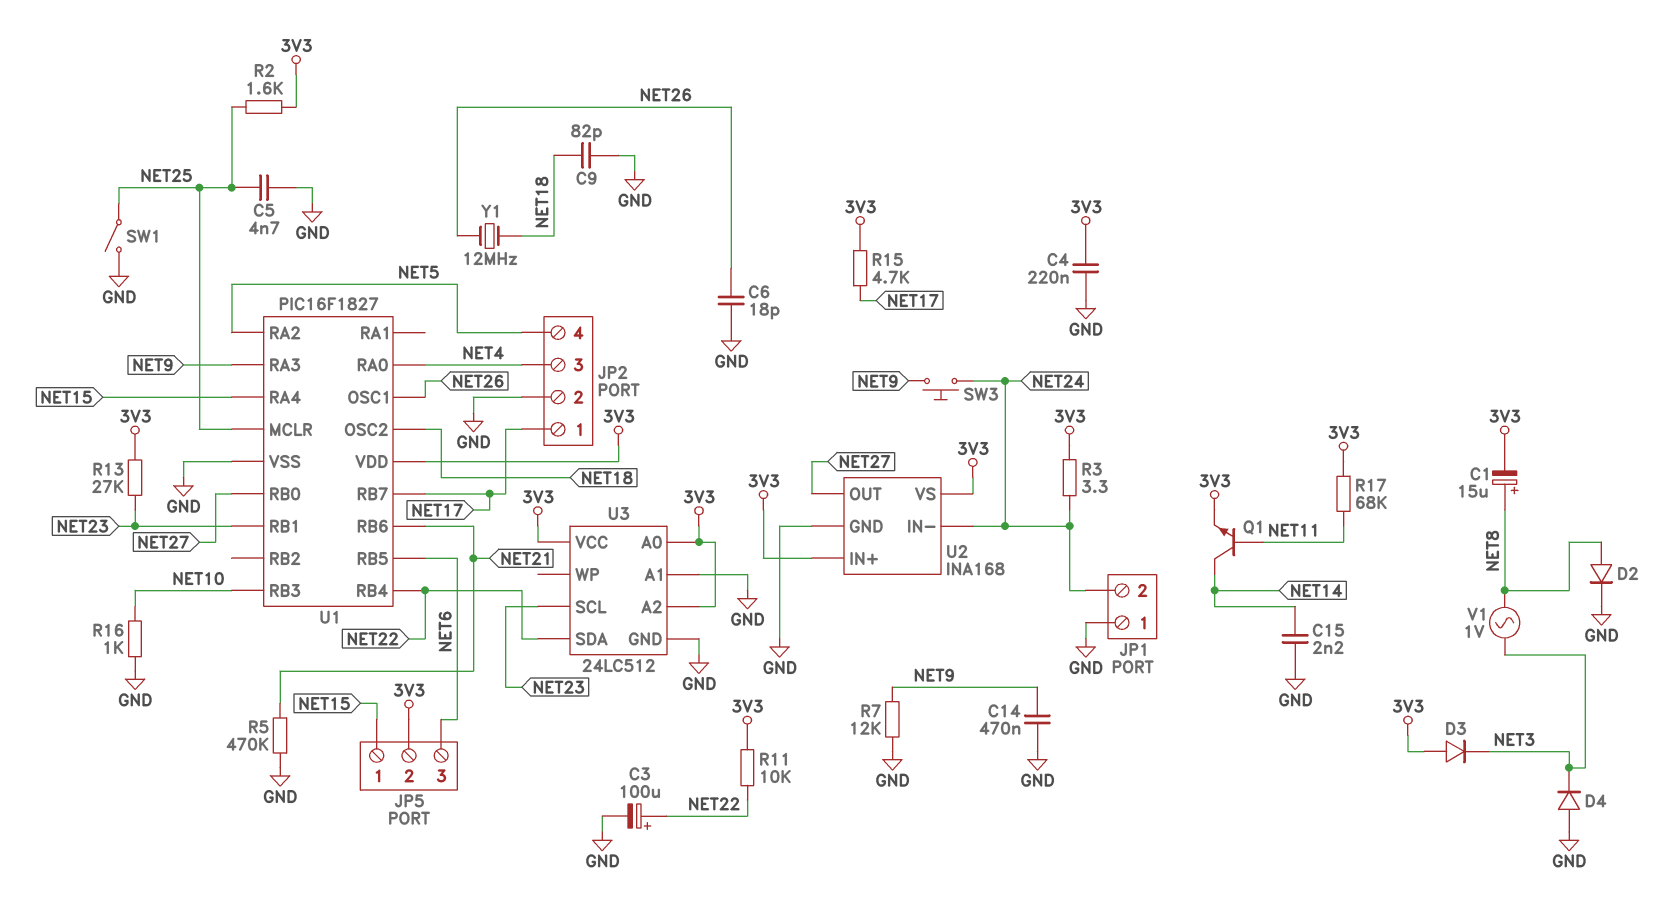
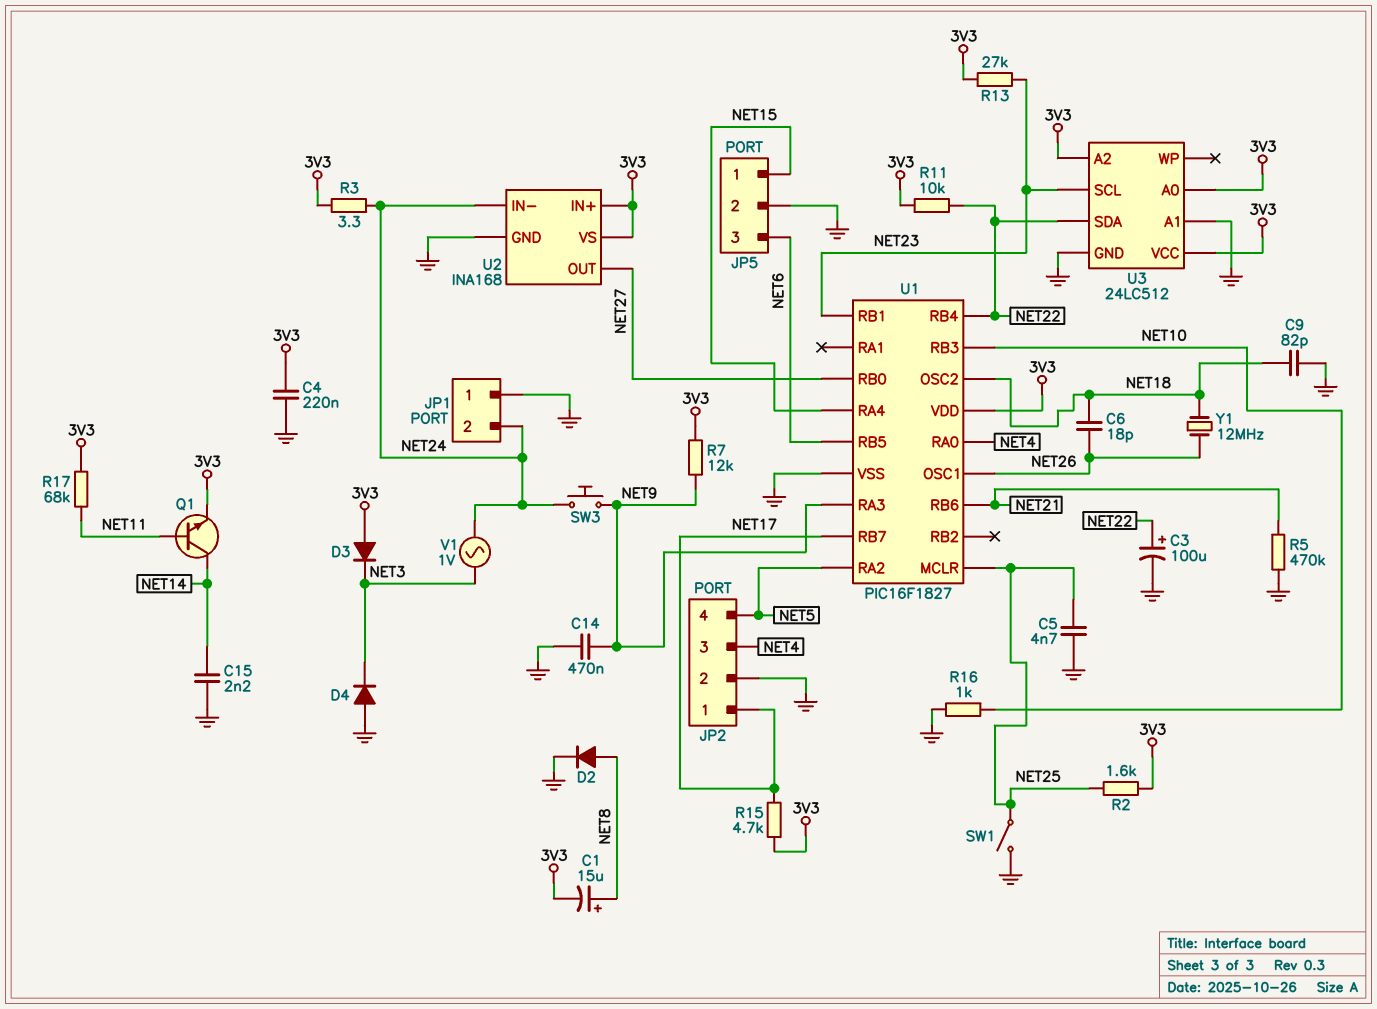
C6: 18pF (GND, NET26) -> 18pF (NET18, NET26)
JP5 pin 2: 3V3 -> GND
R7: 12k (GND, NET9) -> 12k (3V3, NET9)
V1: AC 1V (NET3, NET8) -> AC 1V (NET3, NET24)

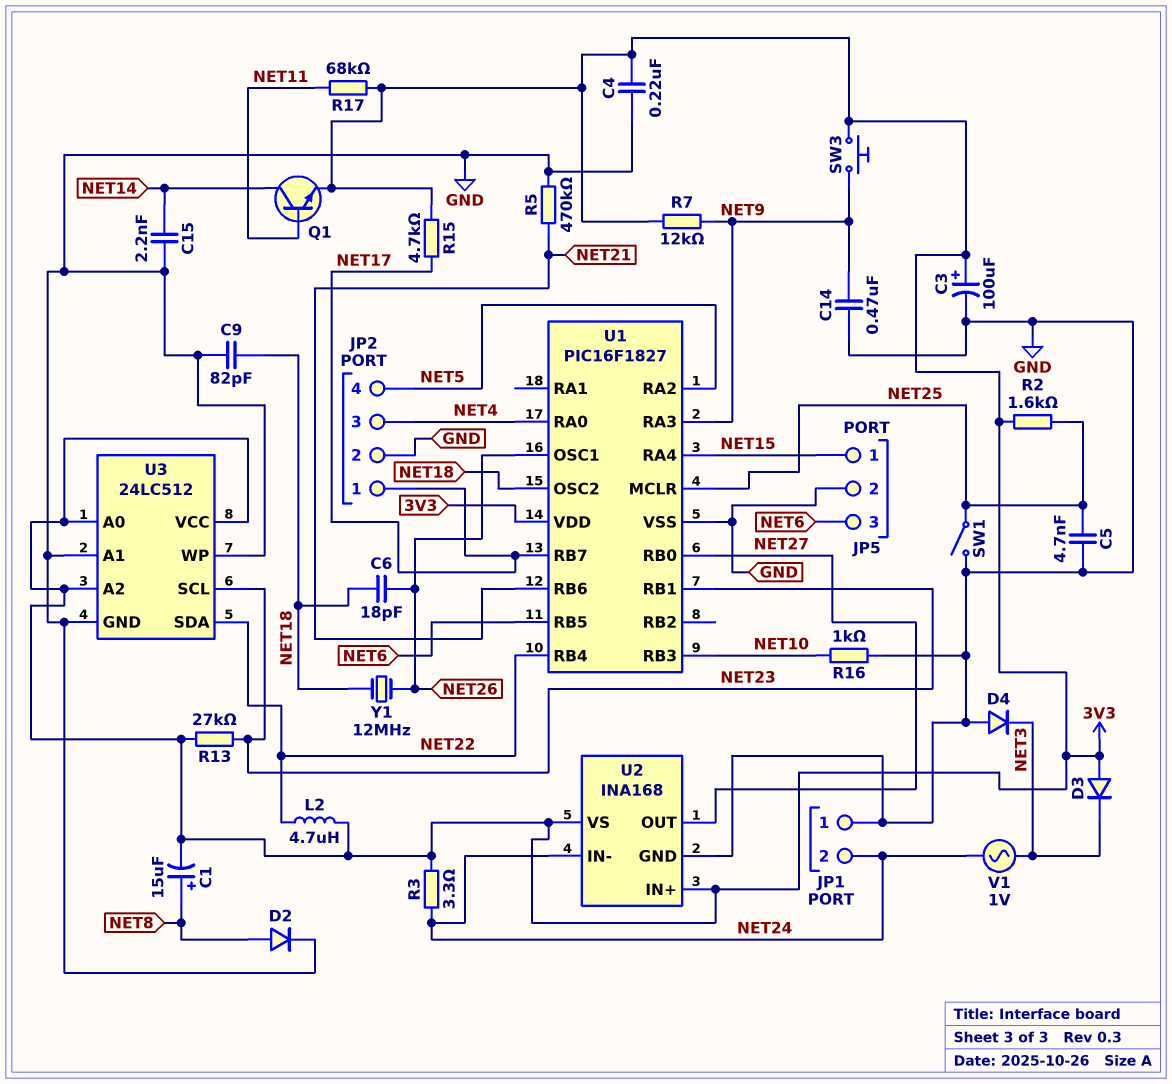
C3: 100uF (plus NET22, minus GND) -> 100uF (plus 3V3, minus GND)
L2: none -> 4.7uH (3V3, NET22)
R11: 10k (3V3, NET22) -> none
SW3: button (NET9, NET24) -> button (3V3, NET9)
U3 pin WP: none -> GND

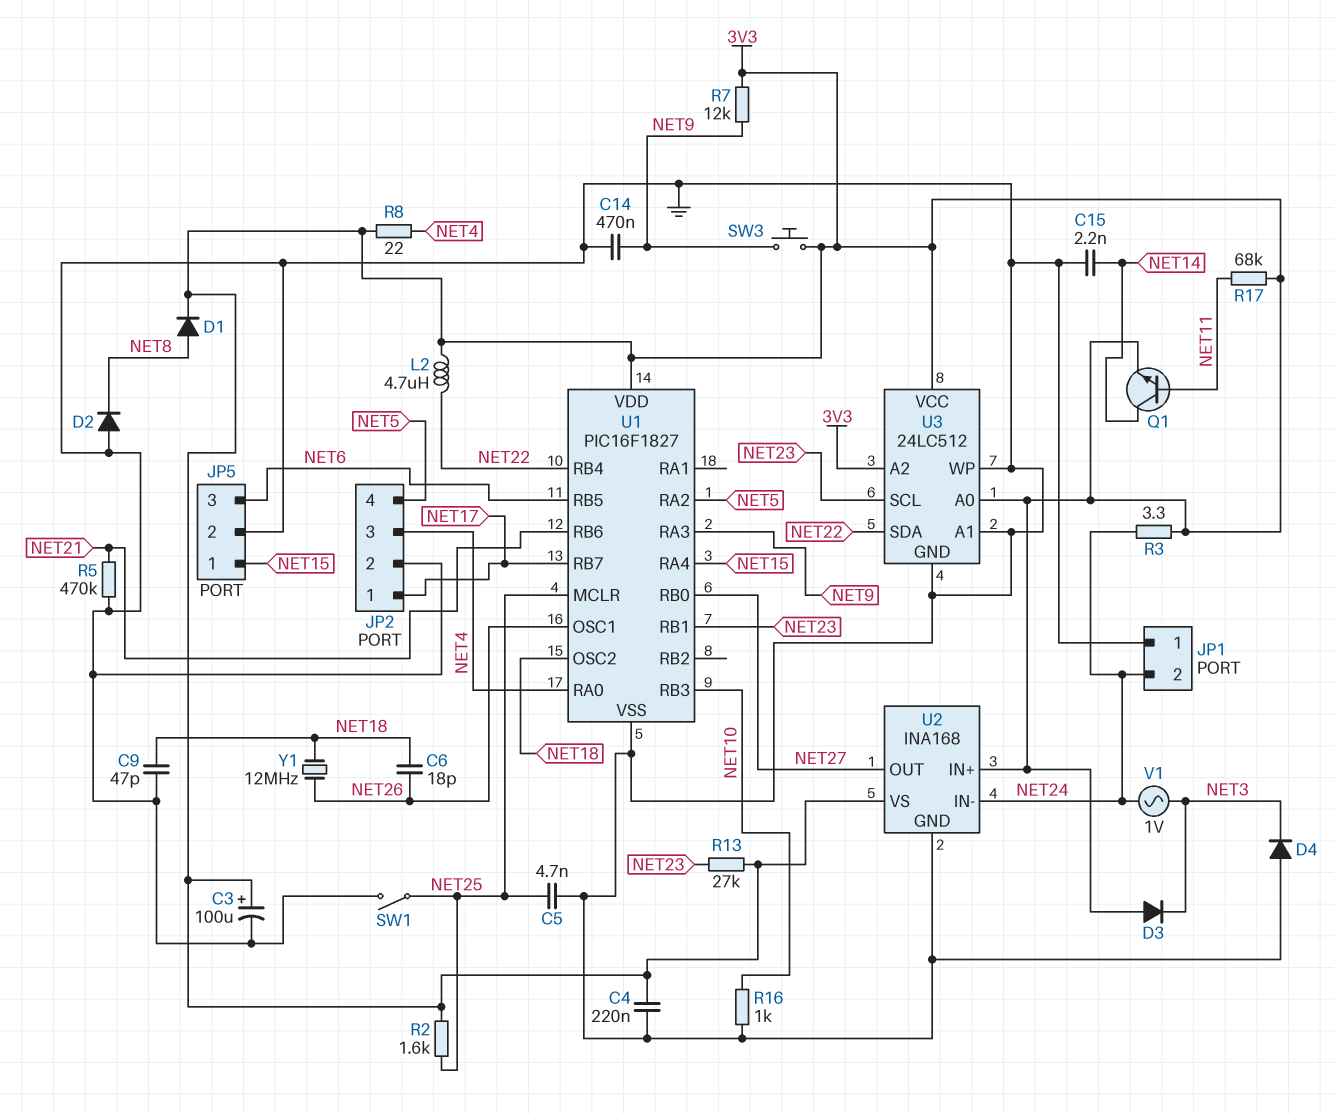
C1: 15uF (plus NET8, minus 3V3) -> none
C9: 82pF (GND, NET18) -> 47pF (GND, NET18)
D1: none -> diode (A NET8, K 3V3)
D2: diode (A NET8, K GND) -> diode (A GND, K NET8)
R8: none -> 22 (3V3, NET4)
R15: 4.7k (3V3, NET17) -> none

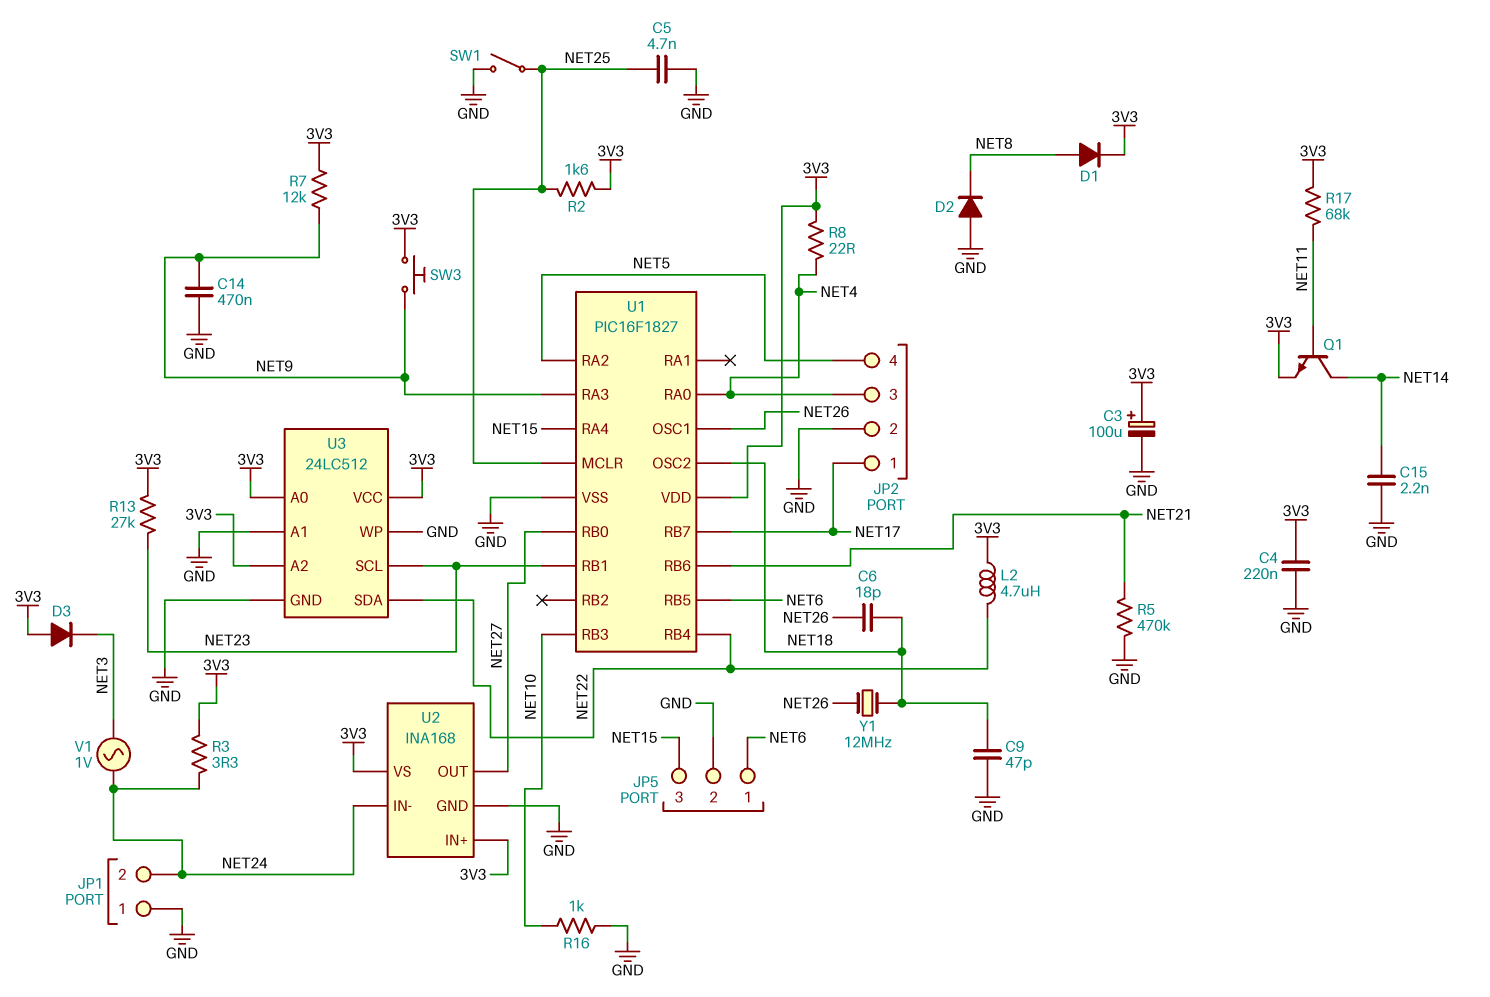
D4: diode (A GND, K NET3) -> none
JP5 pin 1: NET15 -> NET6
JP5 pin 3: NET6 -> NET15

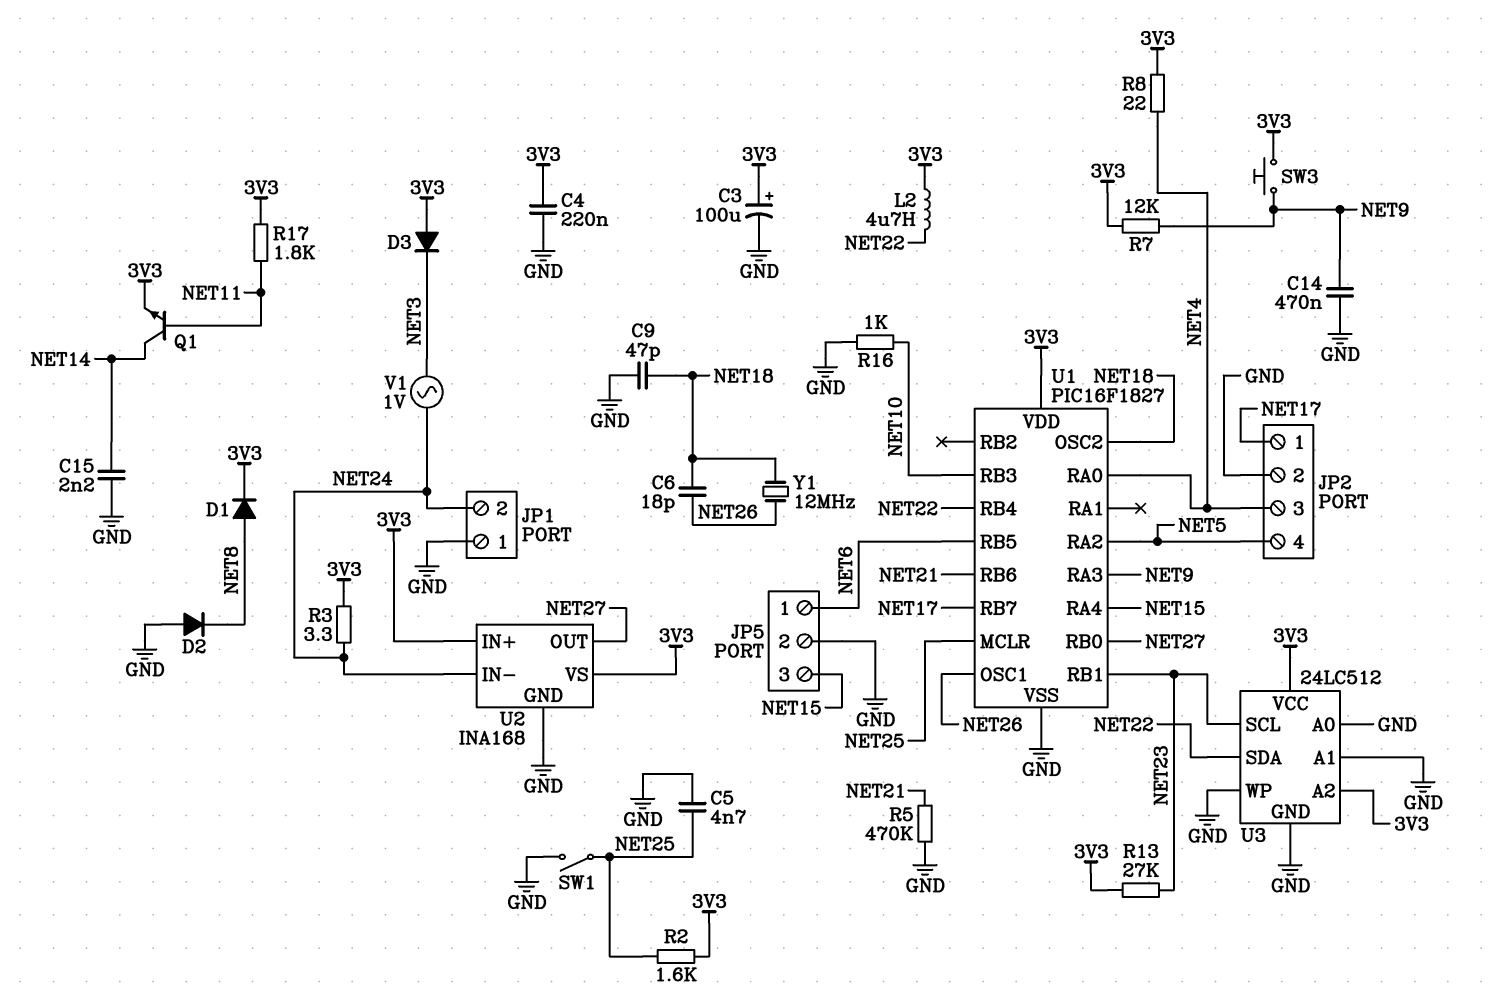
R17: 68k (3V3, NET11) -> 1.8k (3V3, NET11)
U3 pin A0: 3V3 -> GND

